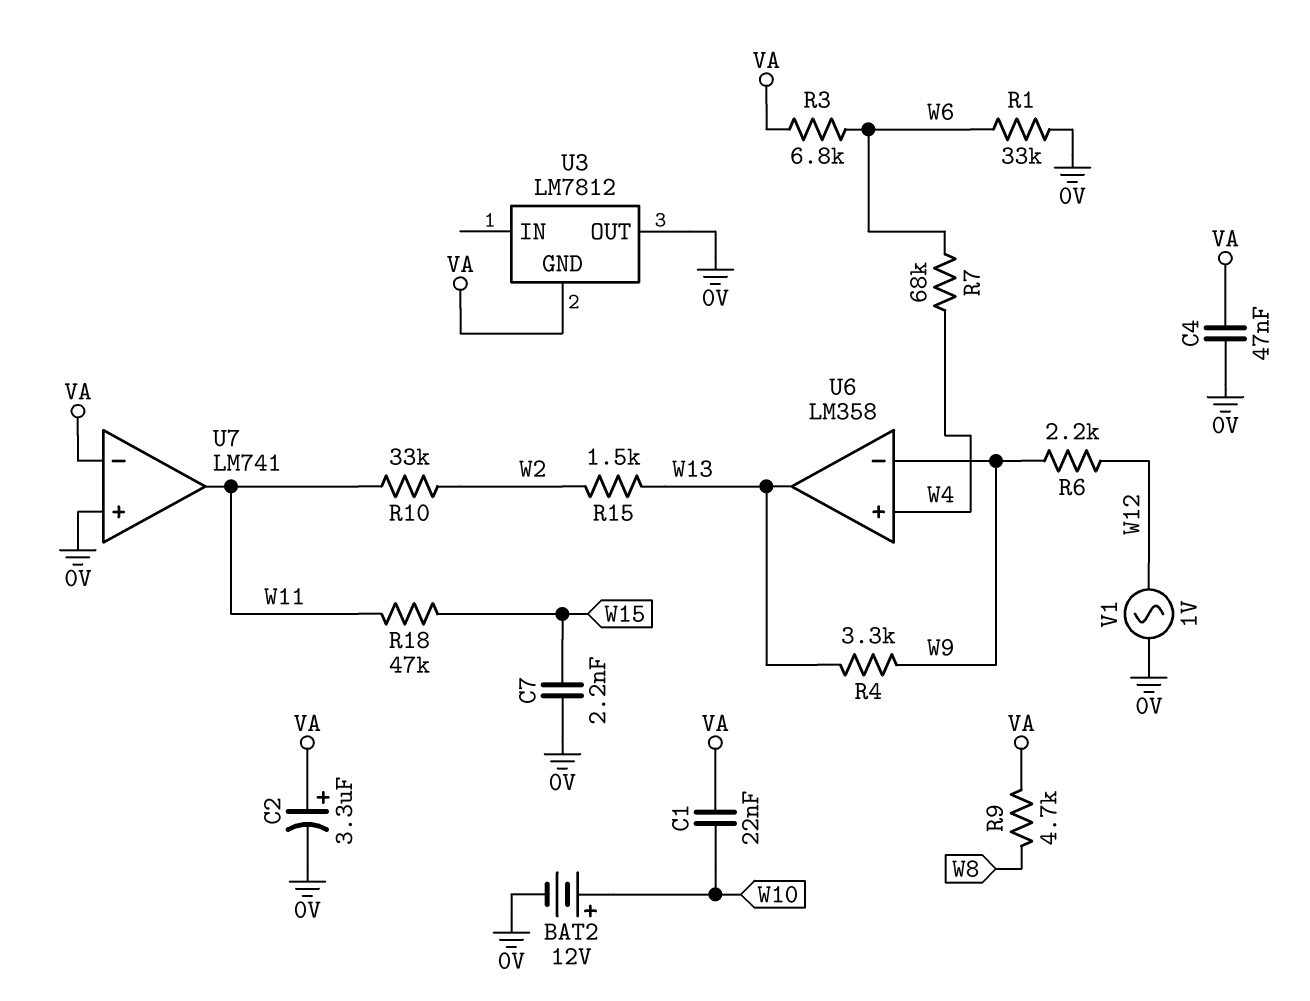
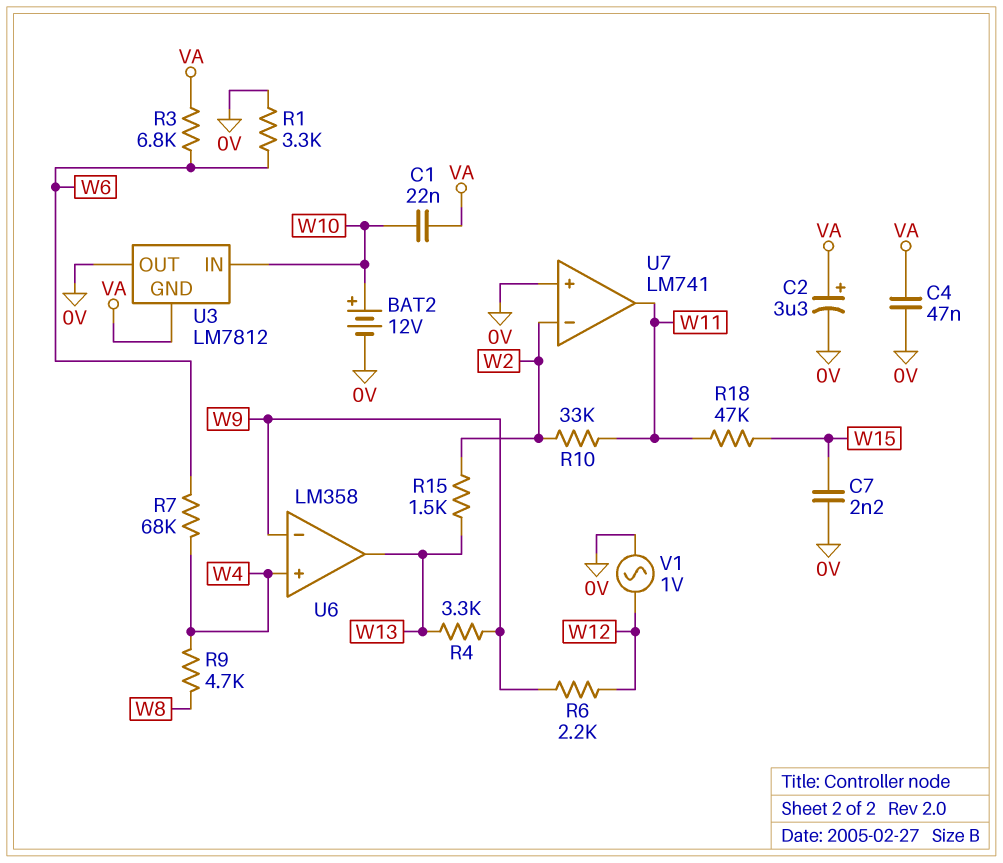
R1: 33k (0V, W6) -> 3.3k (0V, W6)
R9: 4.7k (VA, W8) -> 4.7k (W4, W8)
U3 pin IN: none -> W10
U7 pin in-: VA -> W2

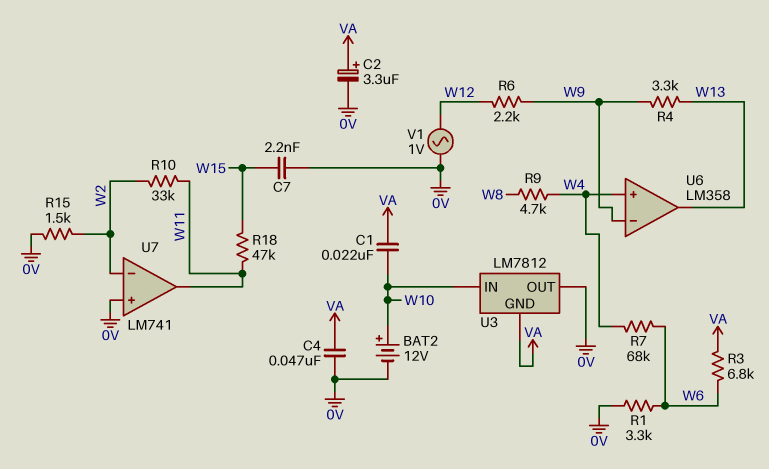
R15: 1.5k (W2, W13) -> 1.5k (0V, W2)

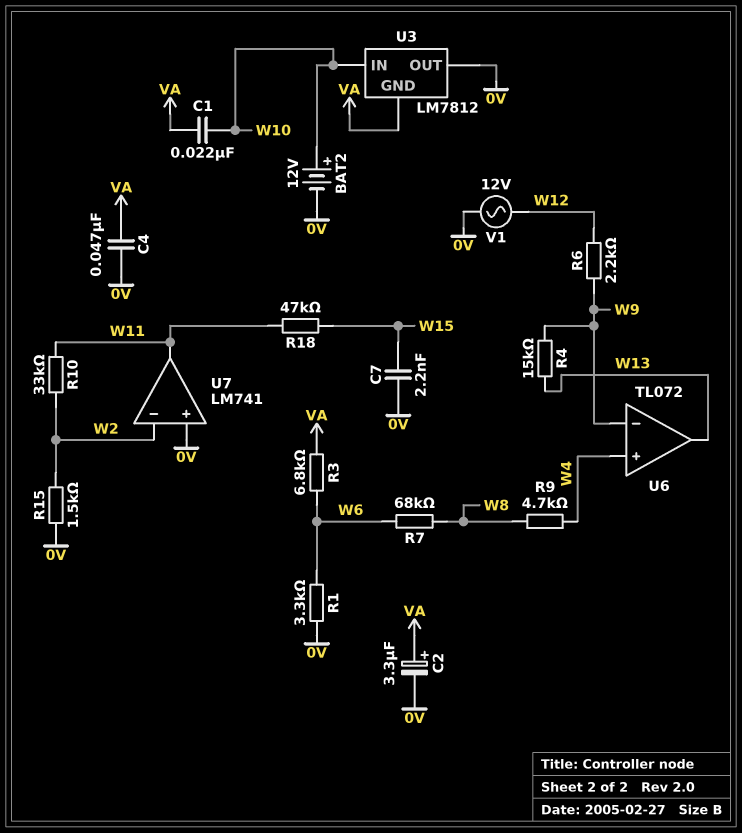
R4: 3.3k (W9, W13) -> 15k (W9, W13)
R7: 68k (W4, W6) -> 68k (W6, W8)
U6: LM358 -> TL072
V1: AC 1V (0V, W12) -> AC 12V (0V, W12)

